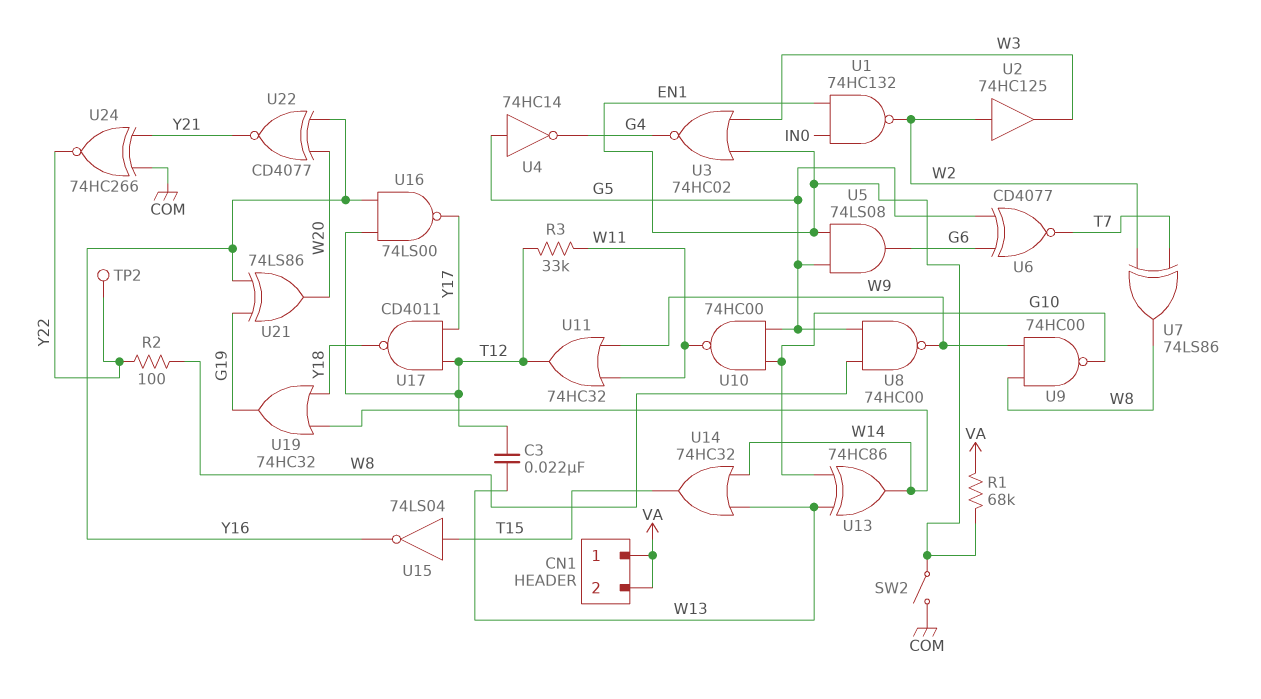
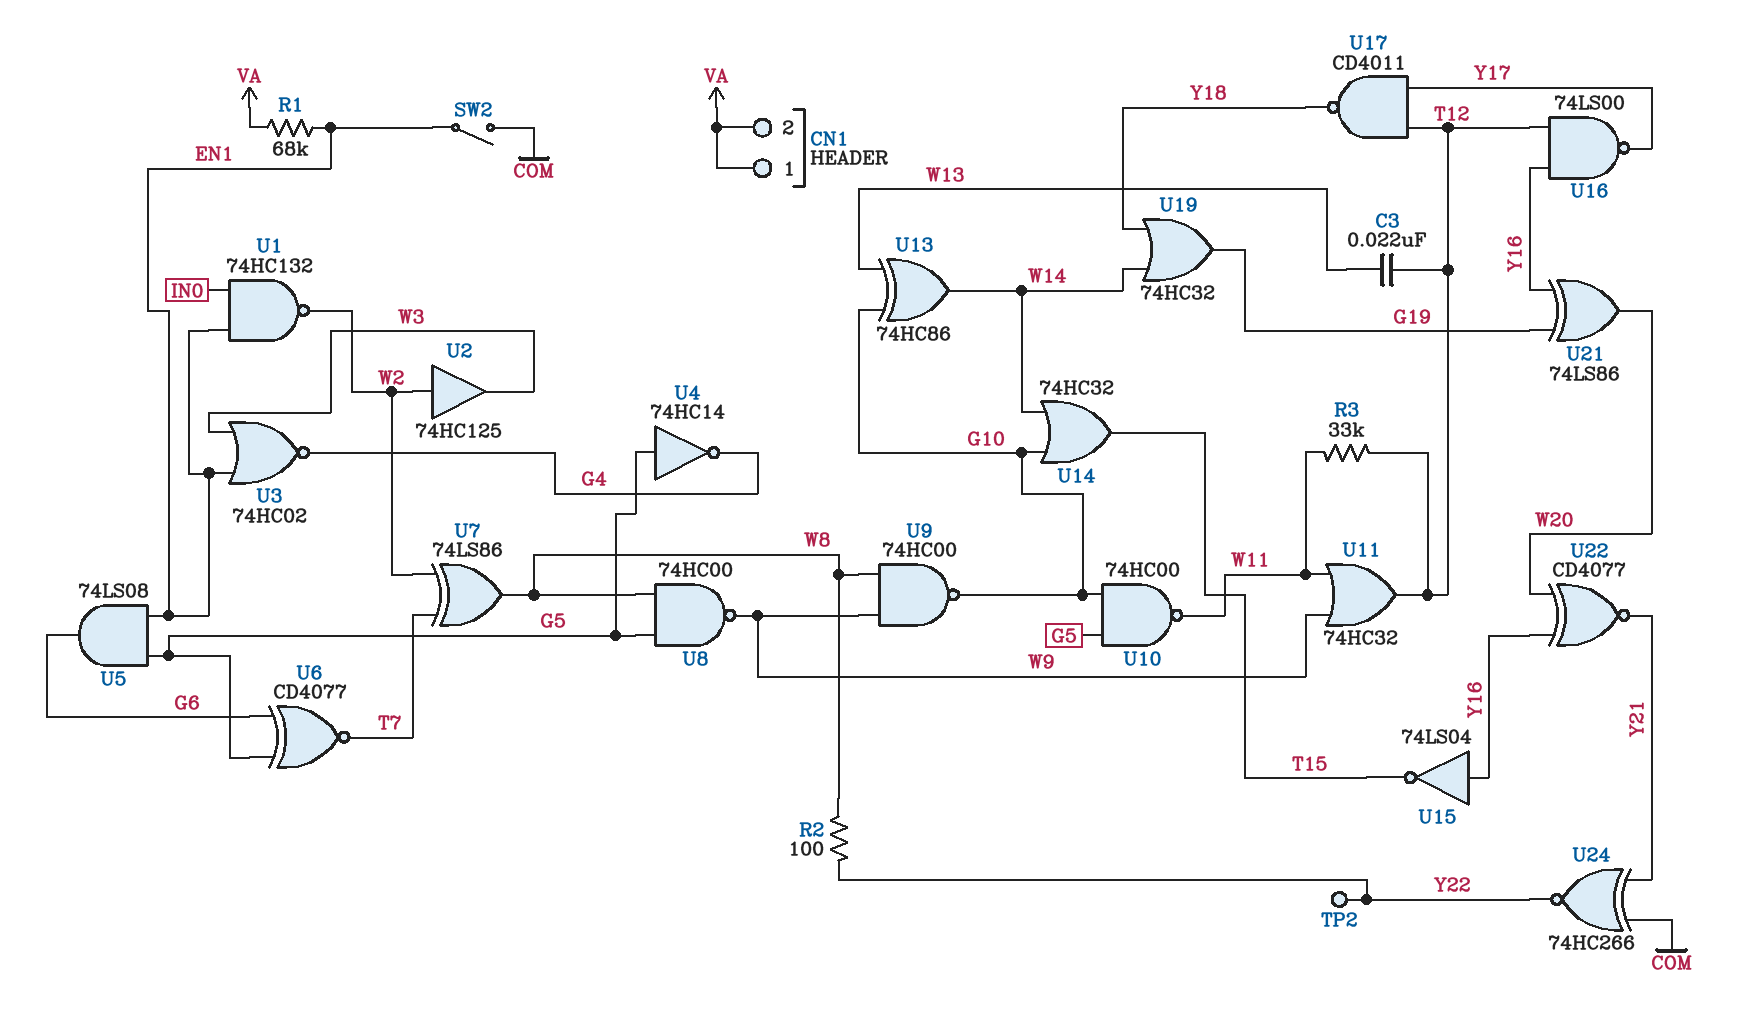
U14: OR 74HC32 (in W13, in W14, out T15) -> OR 74HC32 (in G10, in W14, out T15)
U15: NOT 74LS04 (in T15, out Y16) -> NOT 74LS04 (in Y16, out T15)

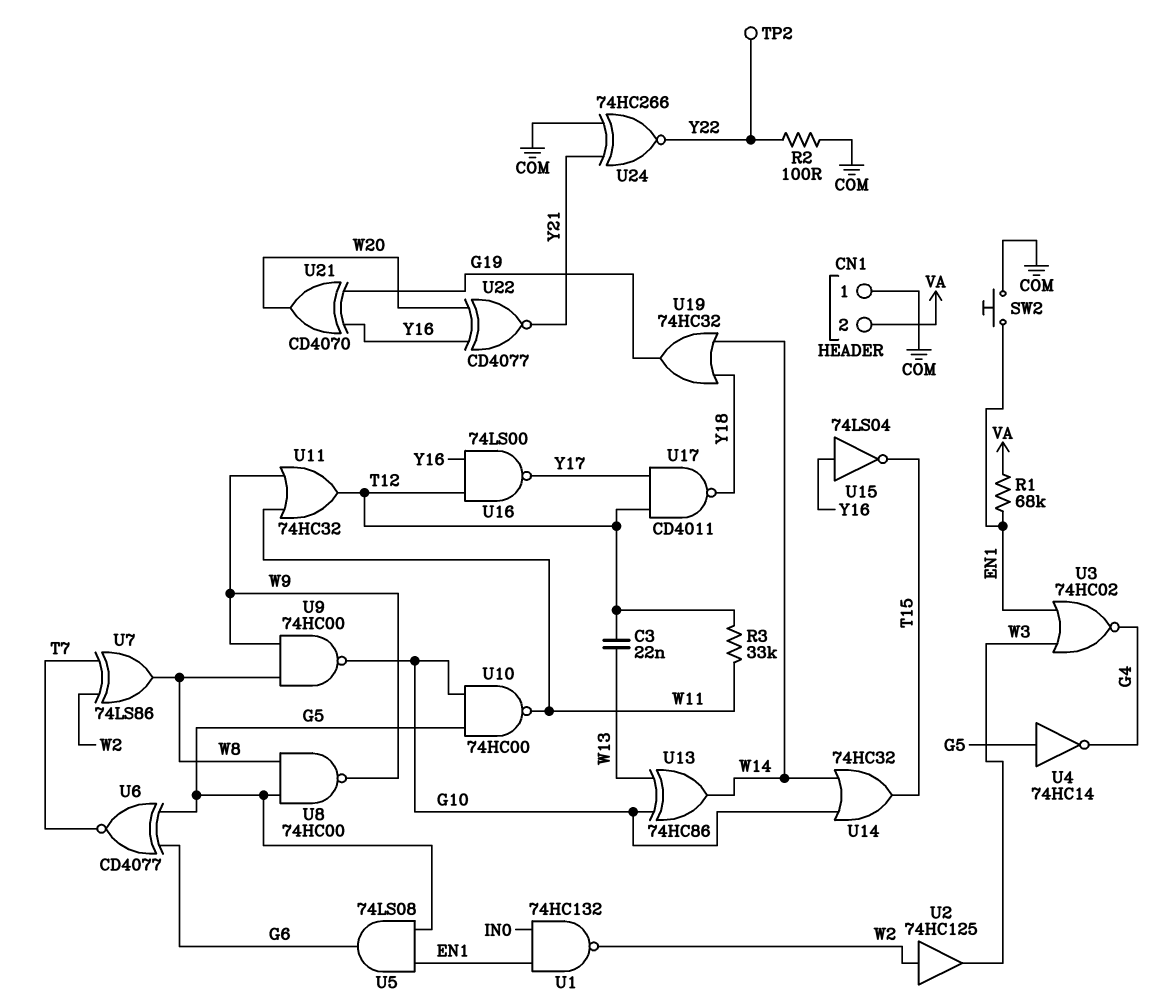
CN1 pin 1: VA -> COM
R2: 100 (W8, Y22) -> 100 (COM, Y22)
SW2: switch (COM, EN1) -> button (COM, EN1)
U21: XOR 74LS86 (in G19, in Y16, out W20) -> XOR CD4070 (in G19, in Y16, out W20)

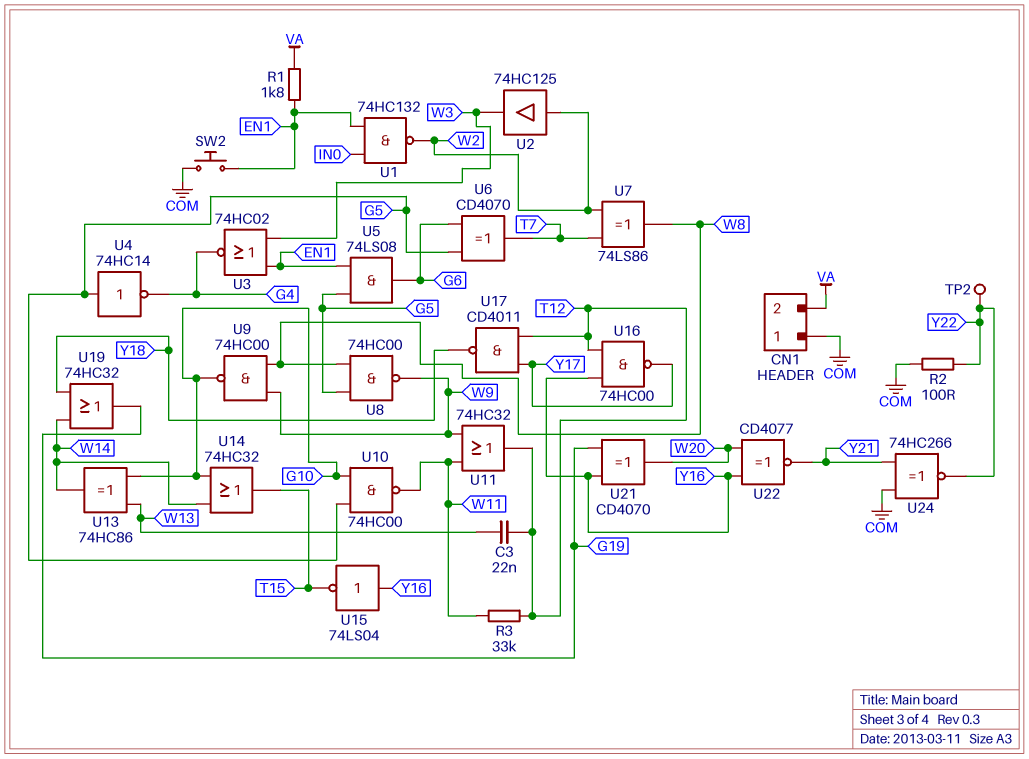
R1: 68k (EN1, VA) -> 1.8k (EN1, VA)
U6: XNOR CD4077 (in G5, in G6, out T7) -> XOR CD4070 (in G5, in G6, out T7)
U16: NAND 74LS00 (in T12, in Y16, out Y17) -> NAND 74HC00 (in T12, in Y16, out Y17)

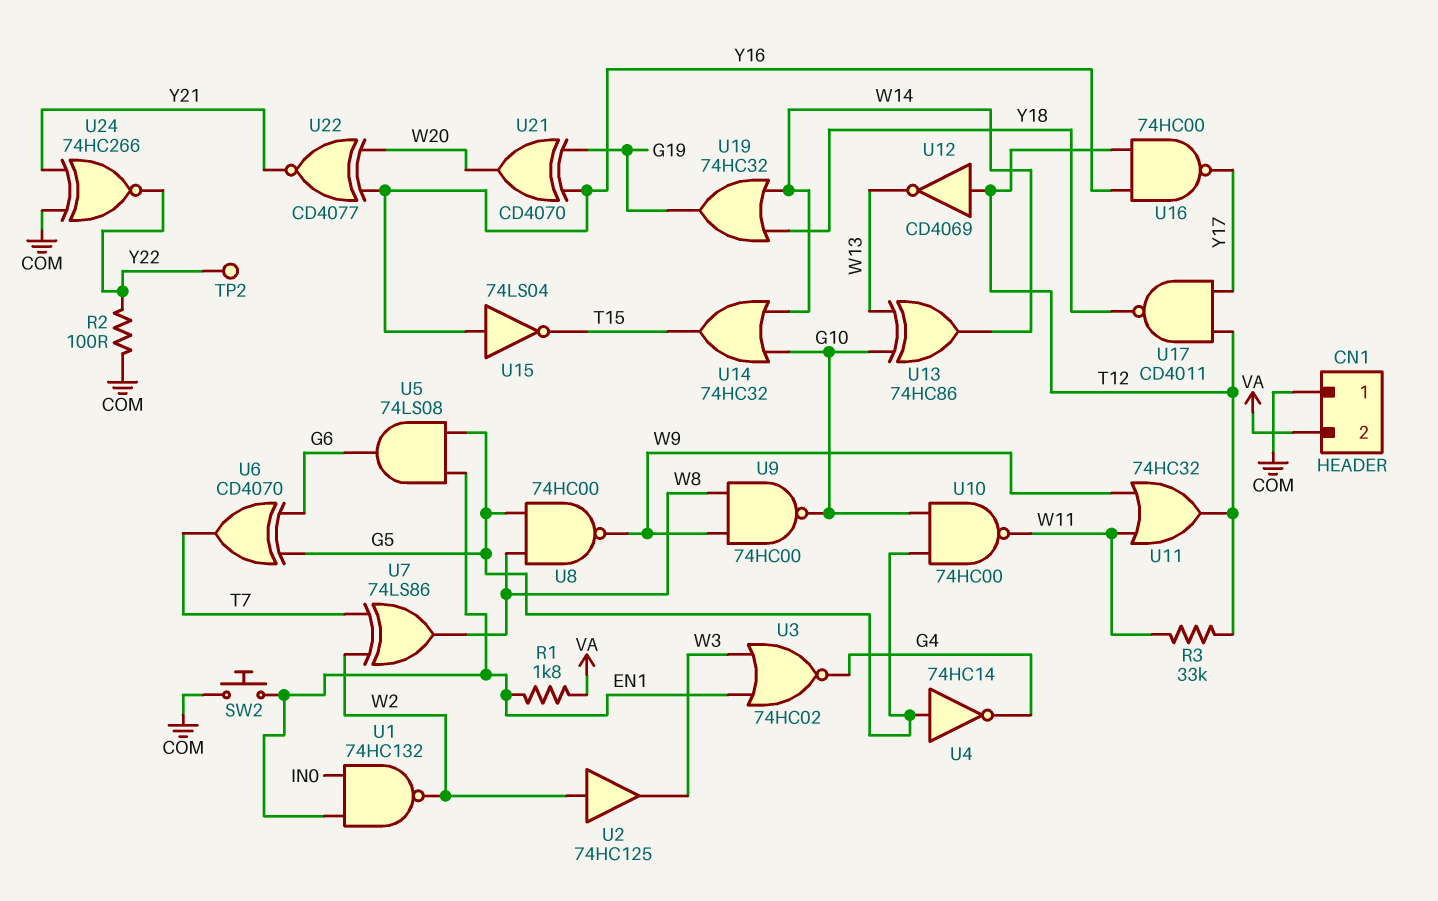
C3: 22nF (T12, W13) -> none
U12: none -> NOT CD4069 (in T12, out W13)

